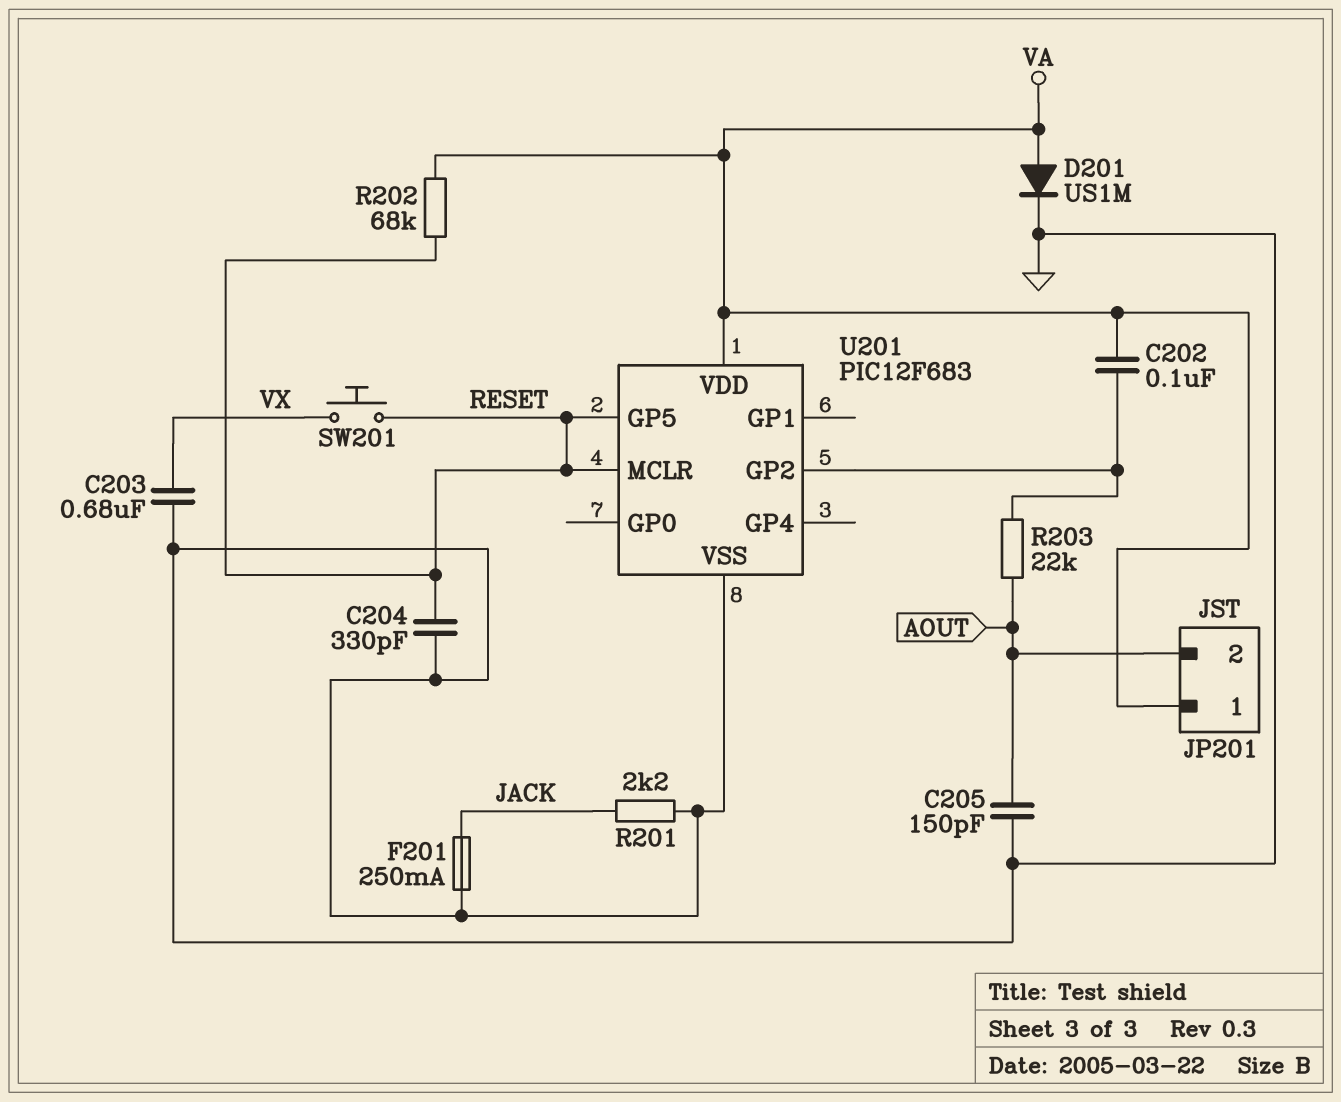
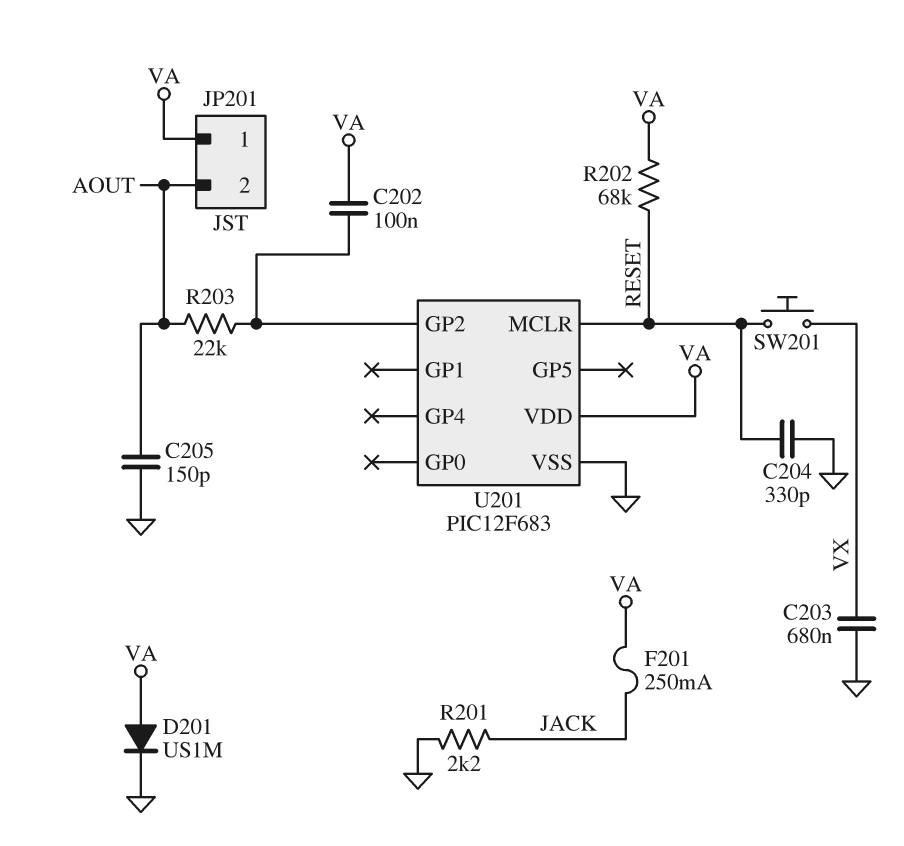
F201: 250mA (GND, JACK) -> 250mA (JACK, VA)
U201 pin GP5: RESET -> none

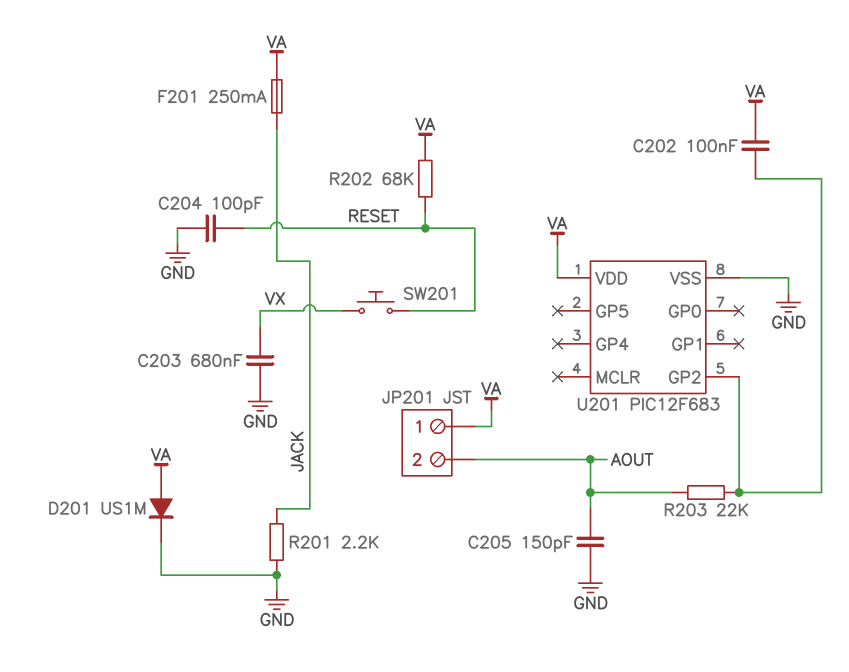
C204: 330pF (GND, RESET) -> 100pF (GND, RESET)
U201 pin MCLR: RESET -> none

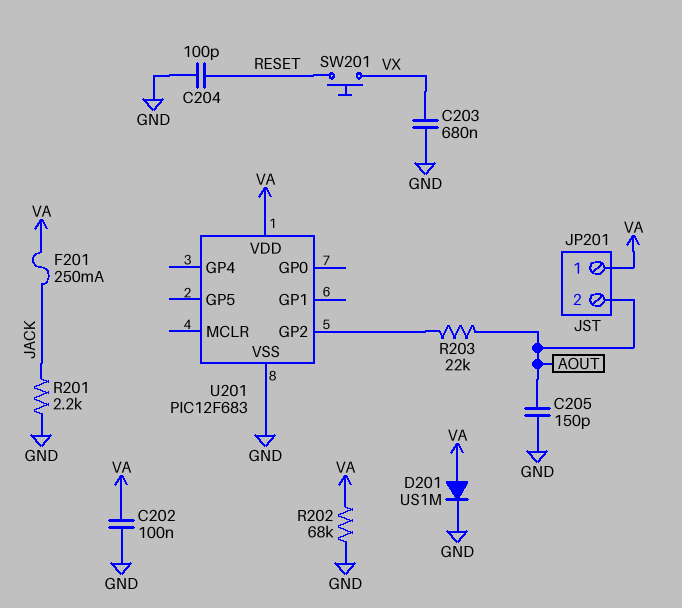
C202: 100nF (U201/GP2, VA) -> 100nF (GND, VA)
R202: 68k (RESET, VA) -> 68k (GND, VA)

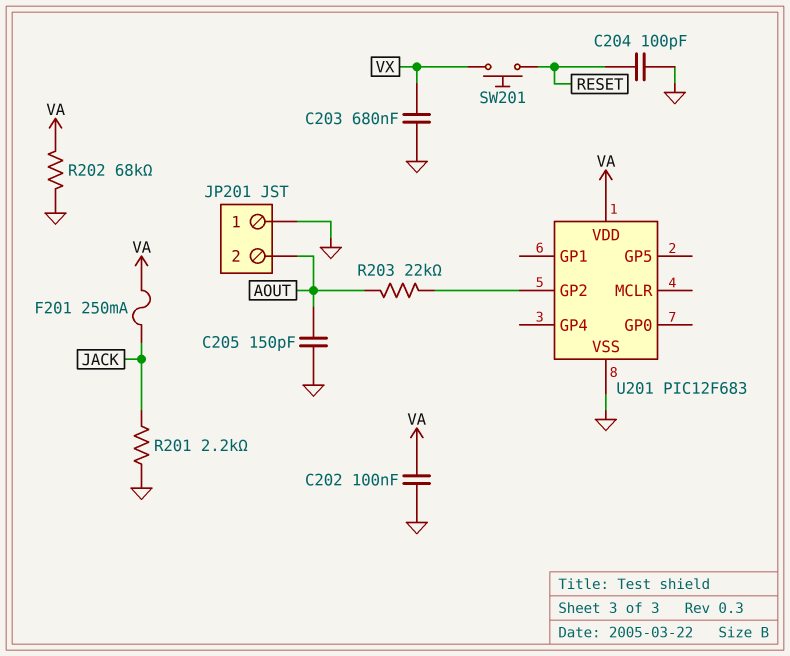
D201: diode US1M (A VA, K GND) -> none
JP201 pin 1: VA -> GND

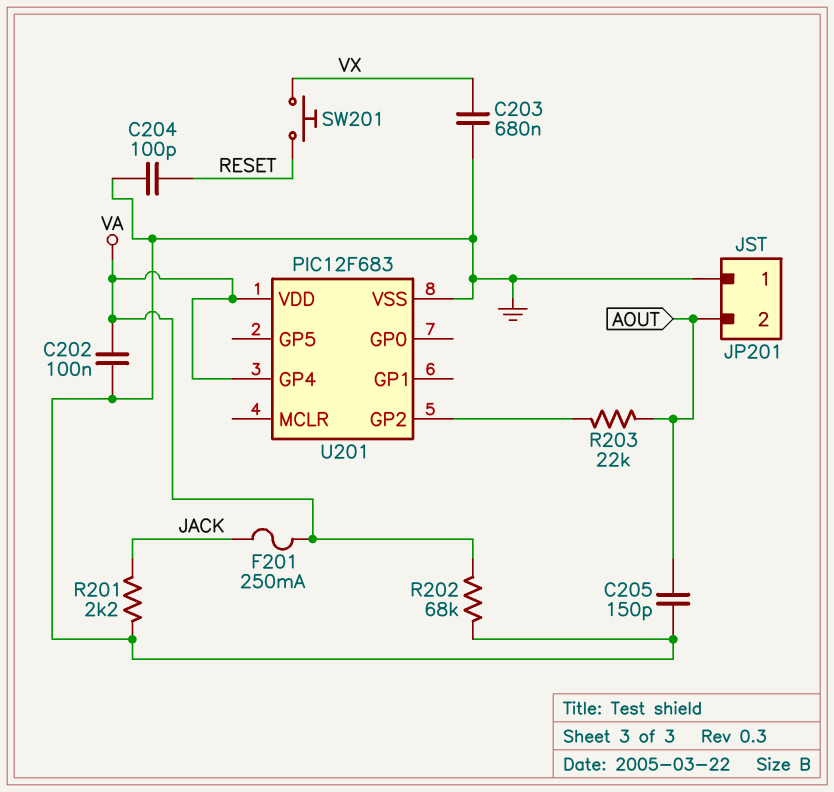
U201 pin GP4: none -> VA

